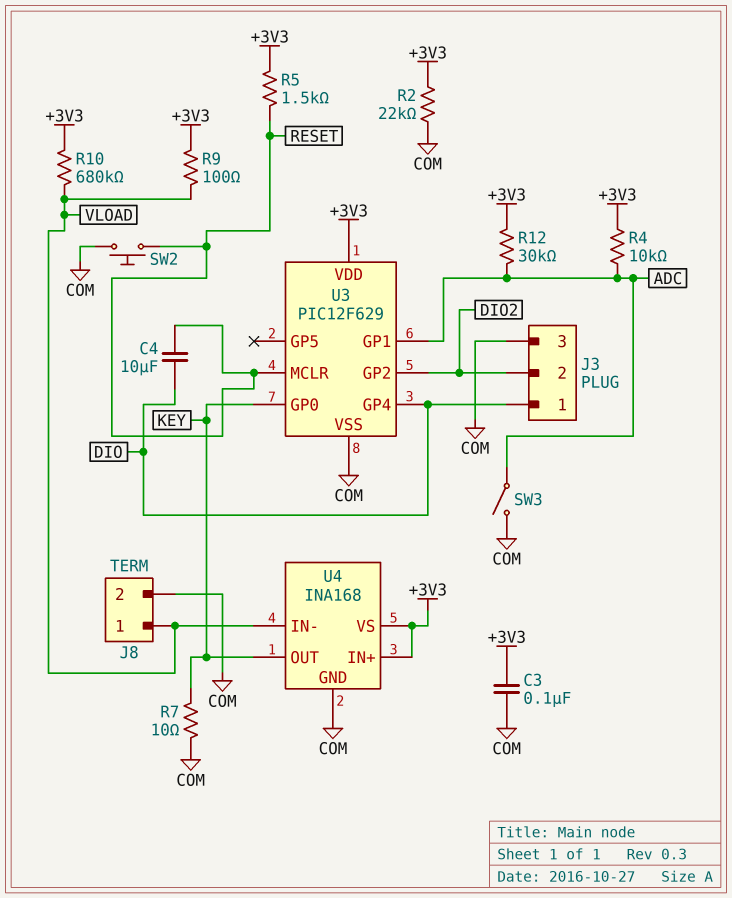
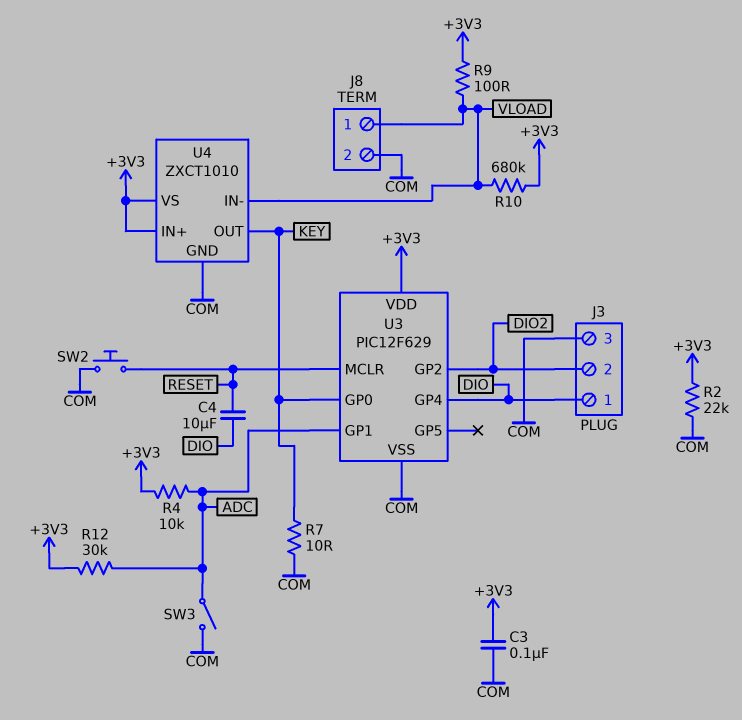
R5: 1.5k (+3V3, RESET) -> none
U4: INA168 -> ZXCT1010

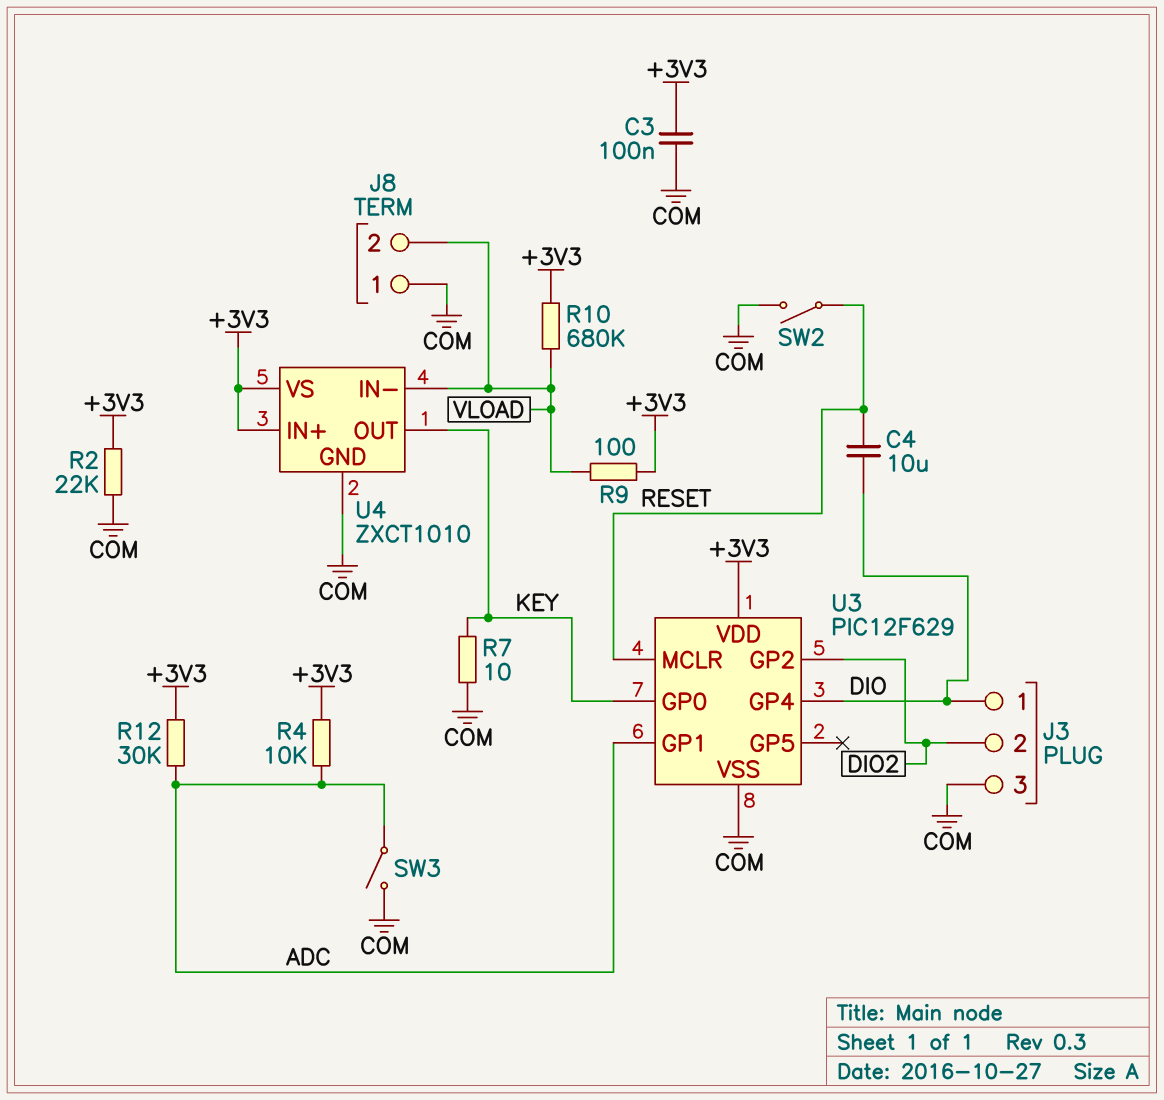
J8 pin 1: VLOAD -> COM
J8 pin 2: COM -> VLOAD
SW2: button (COM, RESET) -> switch (COM, RESET)

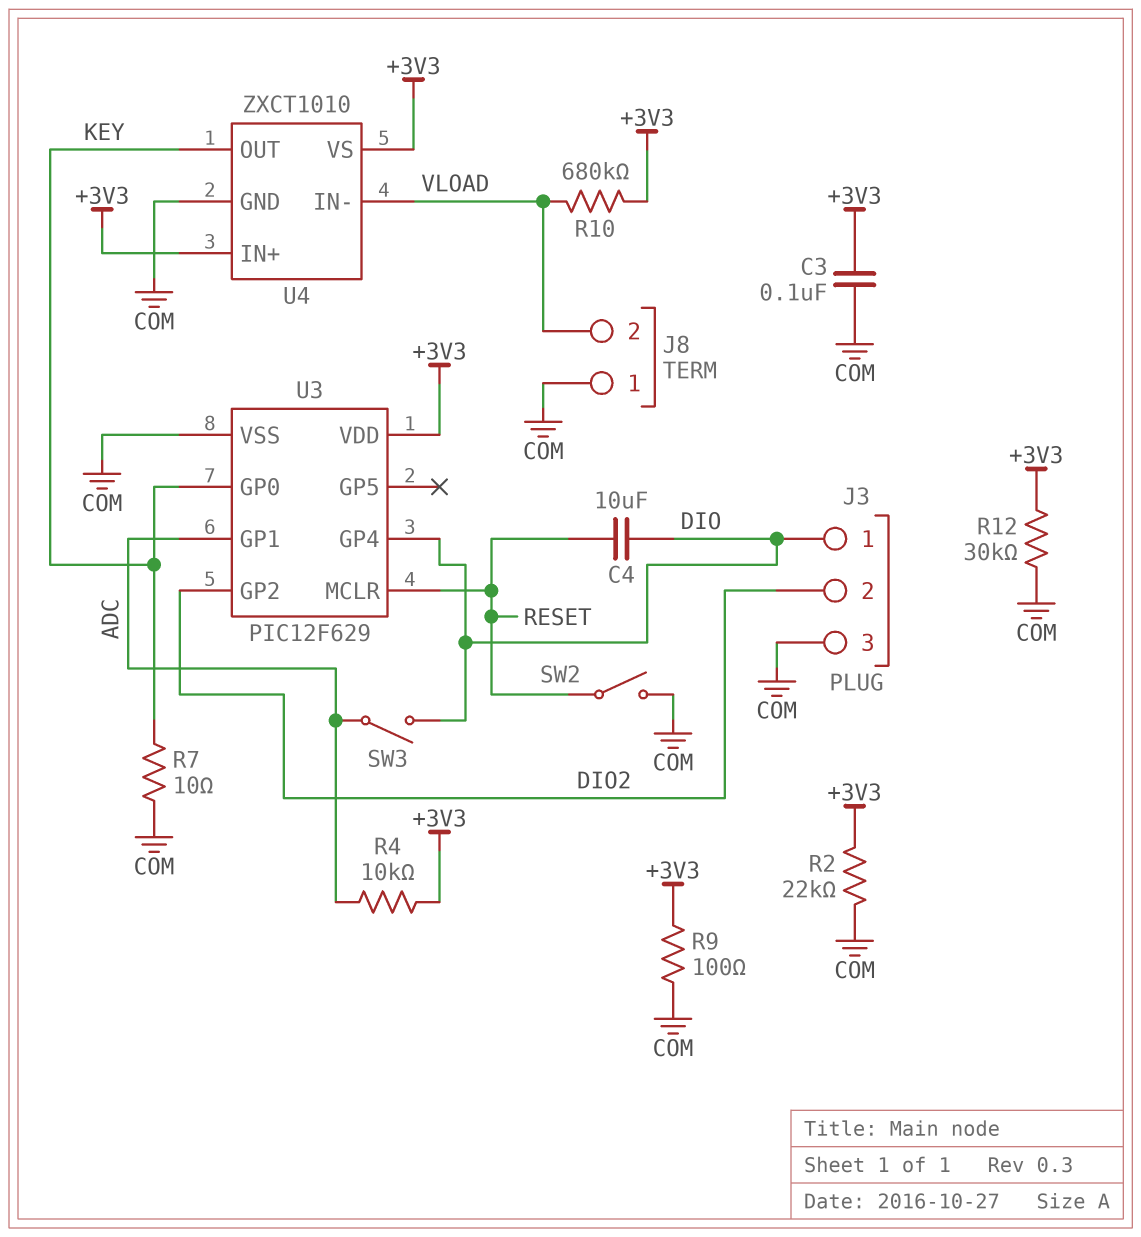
R9: 100 (+3V3, VLOAD) -> 100 (+3V3, COM)
R12: 30k (+3V3, ADC) -> 30k (+3V3, COM)
SW3: switch (ADC, COM) -> switch (ADC, DIO)

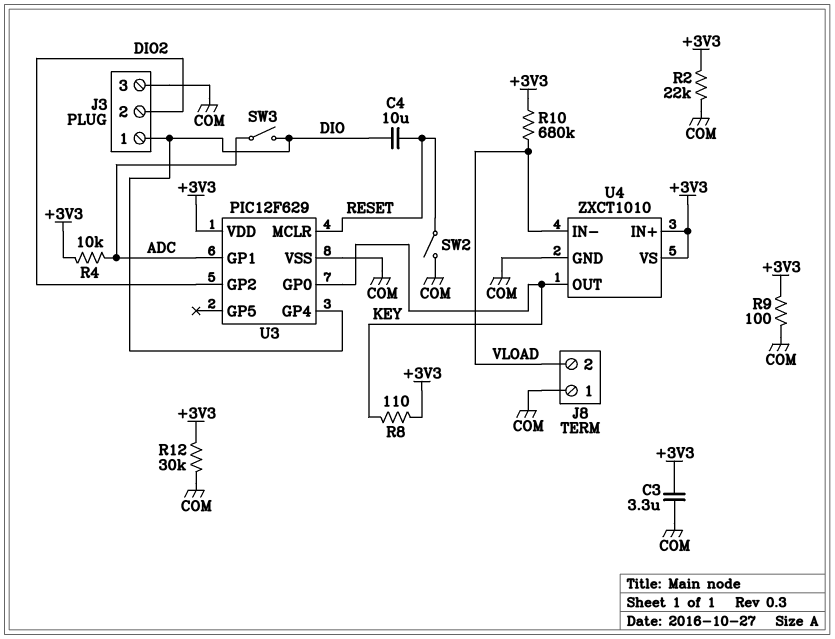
C3: 100nF (+3V3, COM) -> 3.3uF (+3V3, COM)
R7: 10 (COM, KEY) -> none
R8: none -> 110 (+3V3, KEY)

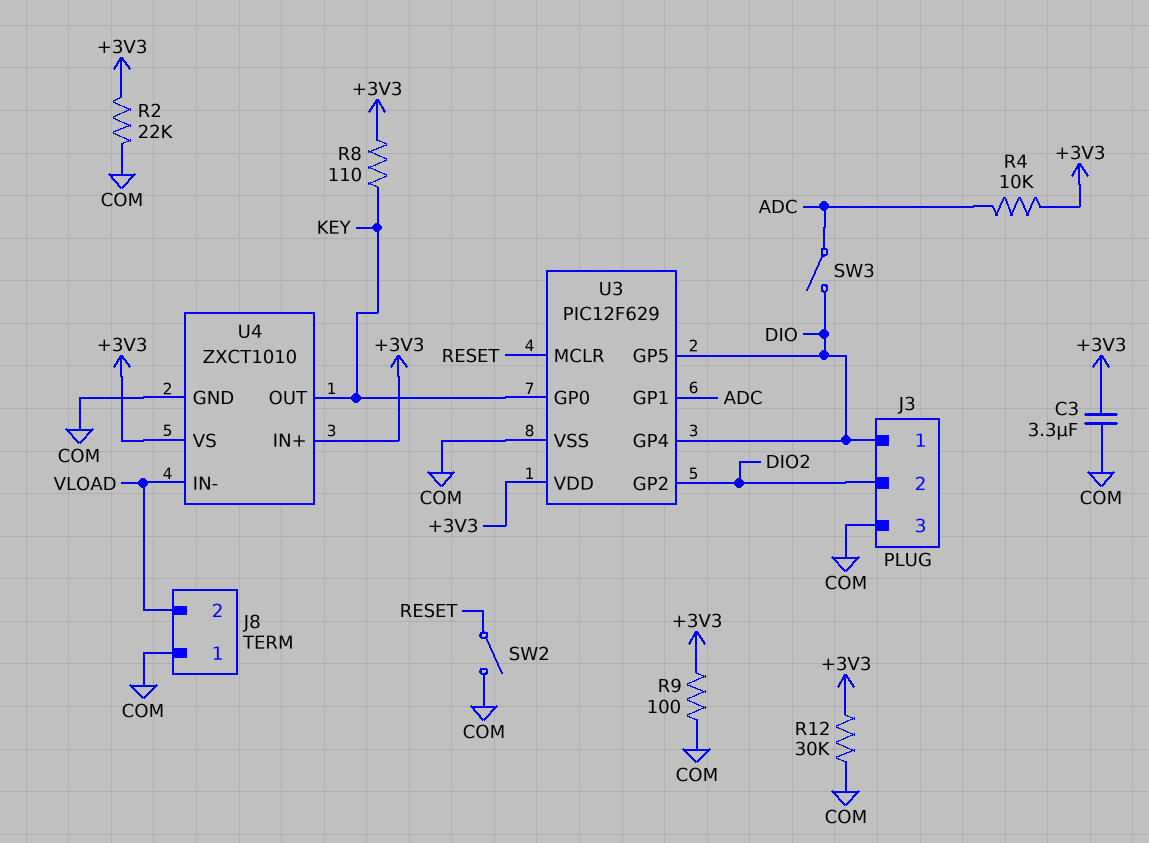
C4: 10uF (DIO, RESET) -> none
R10: 680k (+3V3, VLOAD) -> none
U3 pin GP5: none -> DIO

